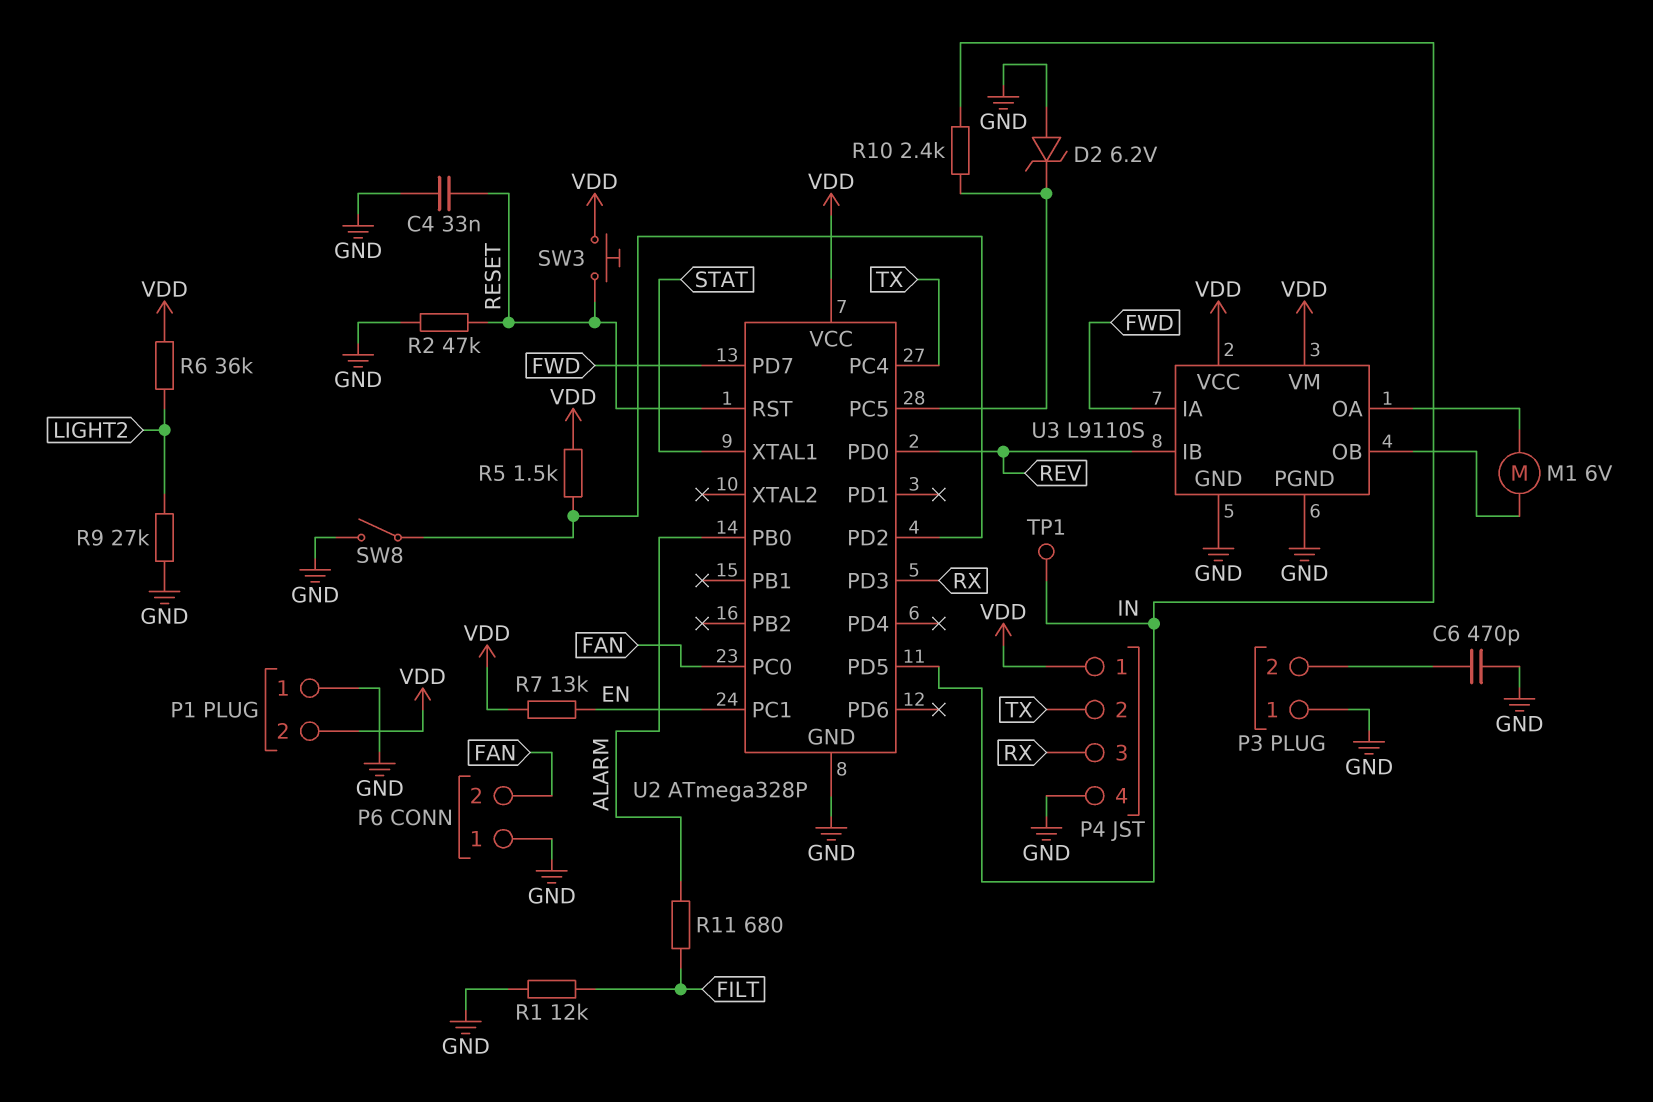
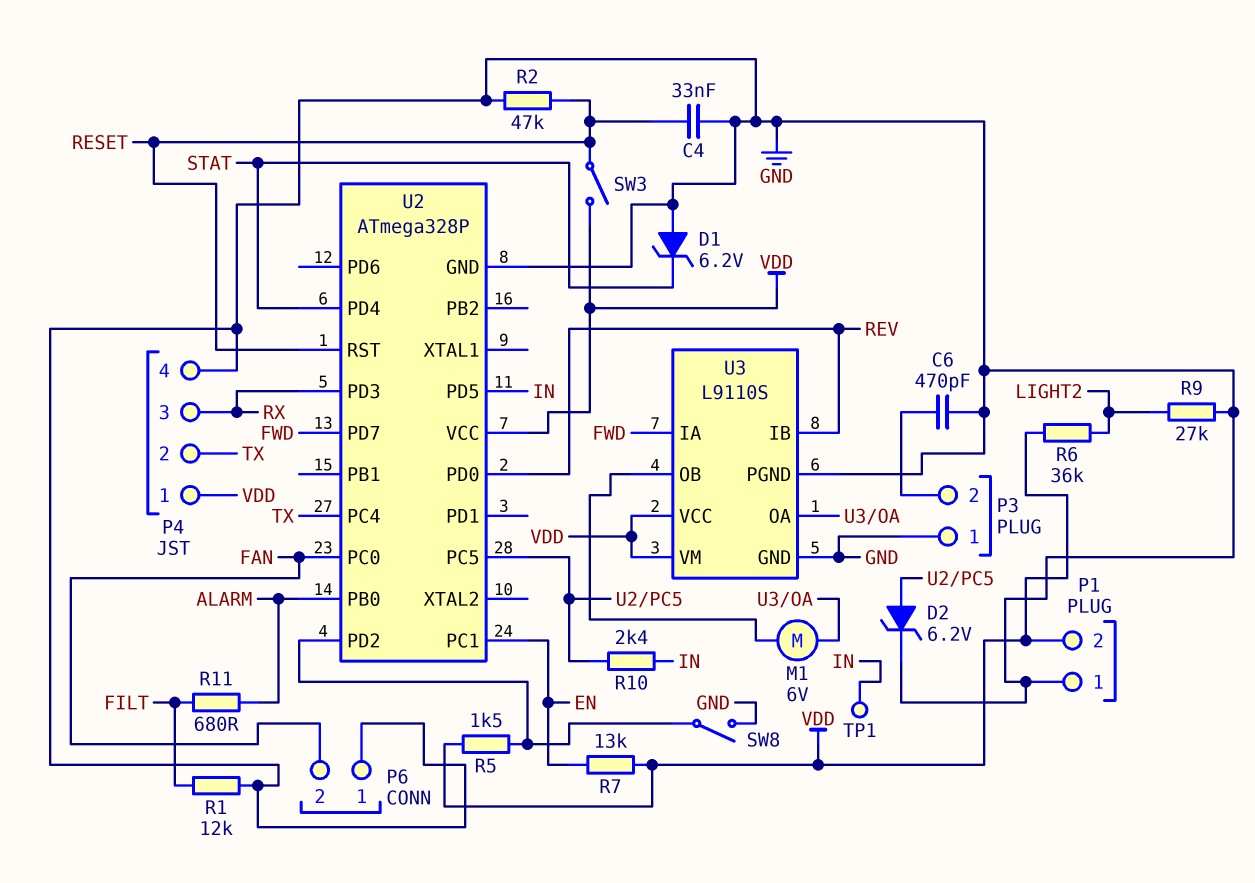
D1: none -> zener 6.2V (A GND, K STAT)
D2: zener 6.2V (A GND, K U2/PC5) -> zener 6.2V (A U2/PC5, K GND)
SW3: button (RESET, VDD) -> switch (RESET, VDD)
U2 pin PD4: none -> STAT
U2 pin XTAL1: STAT -> none

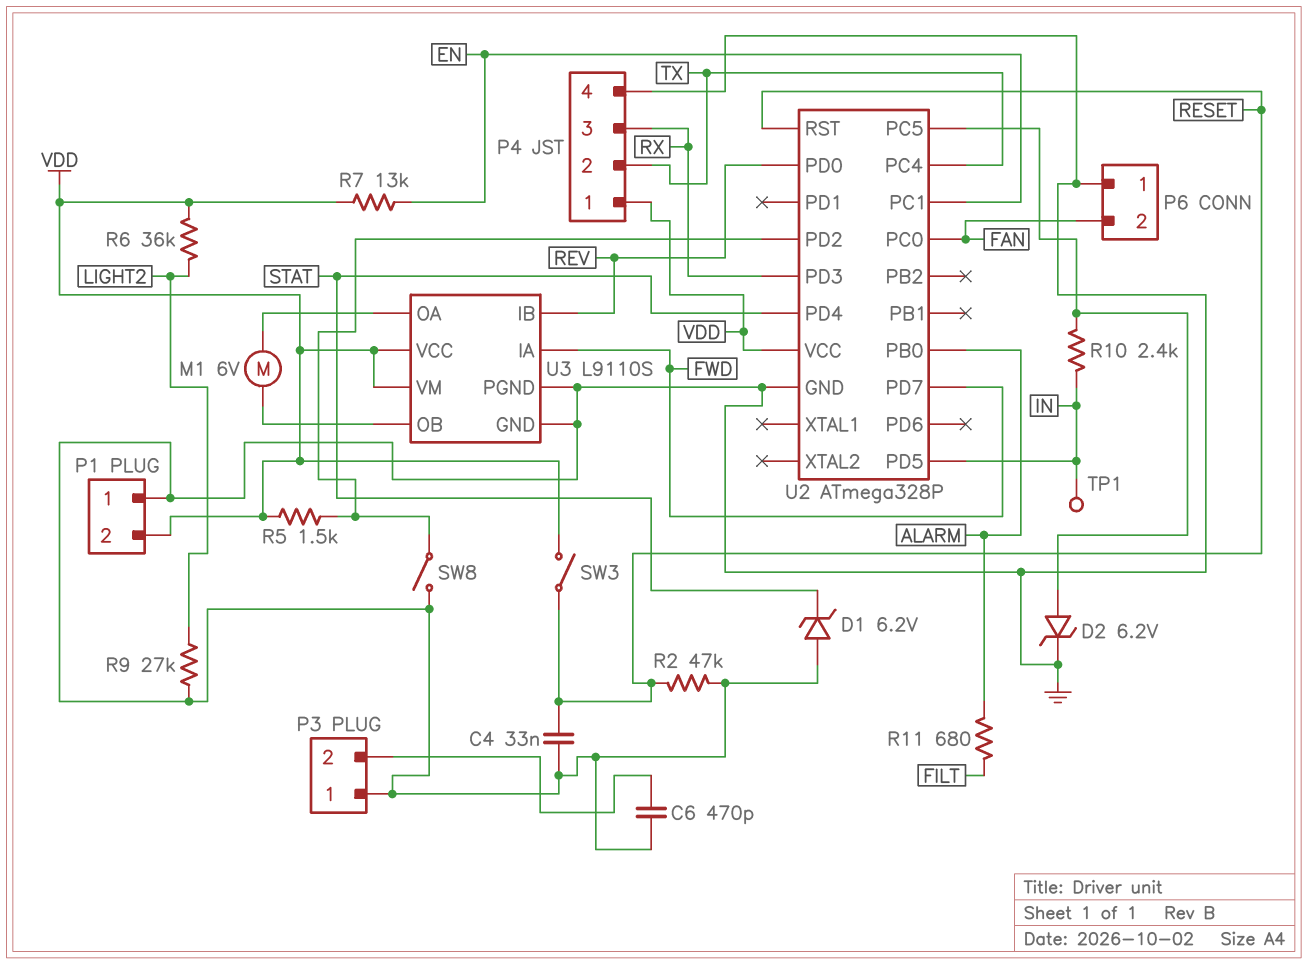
R1: 12k (FILT, GND) -> none

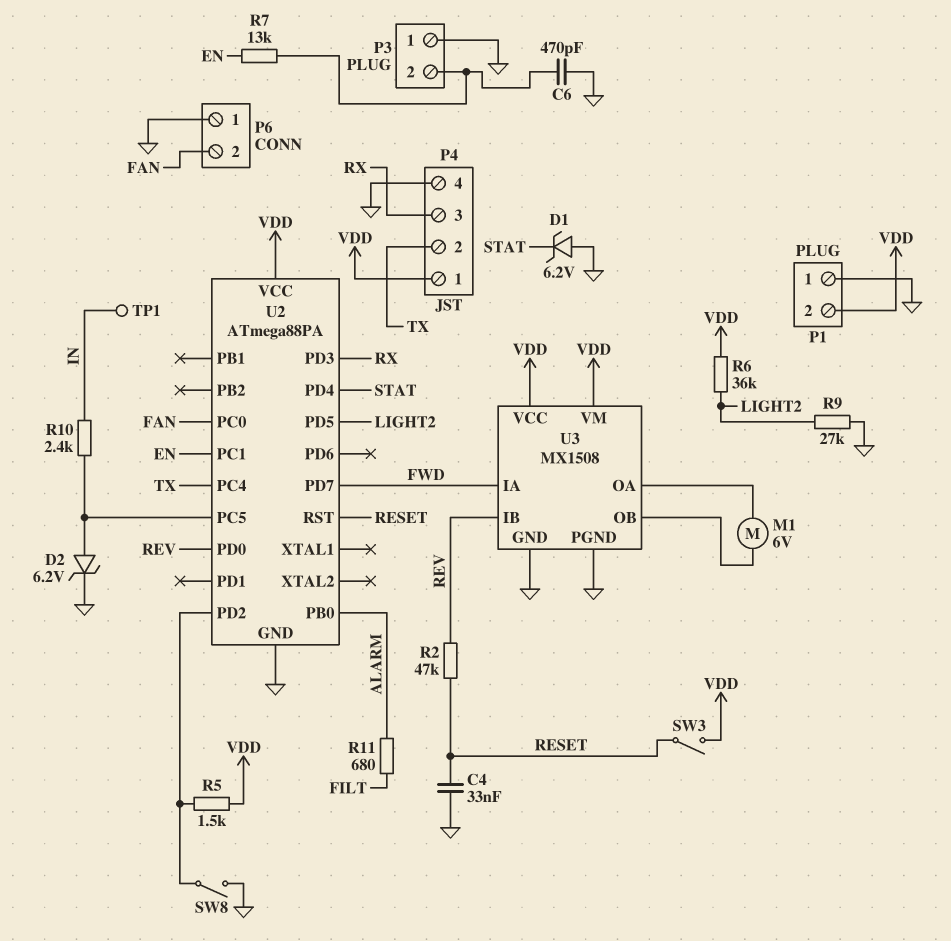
R2: 47k (GND, RESET) -> 47k (RESET, REV)
R7: 13k (EN, VDD) -> 13k (EN, P3/2)
U2: ATmega328P -> ATmega88PA
U2 pin PD5: IN -> LIGHT2
U3: L9110S -> MX1508

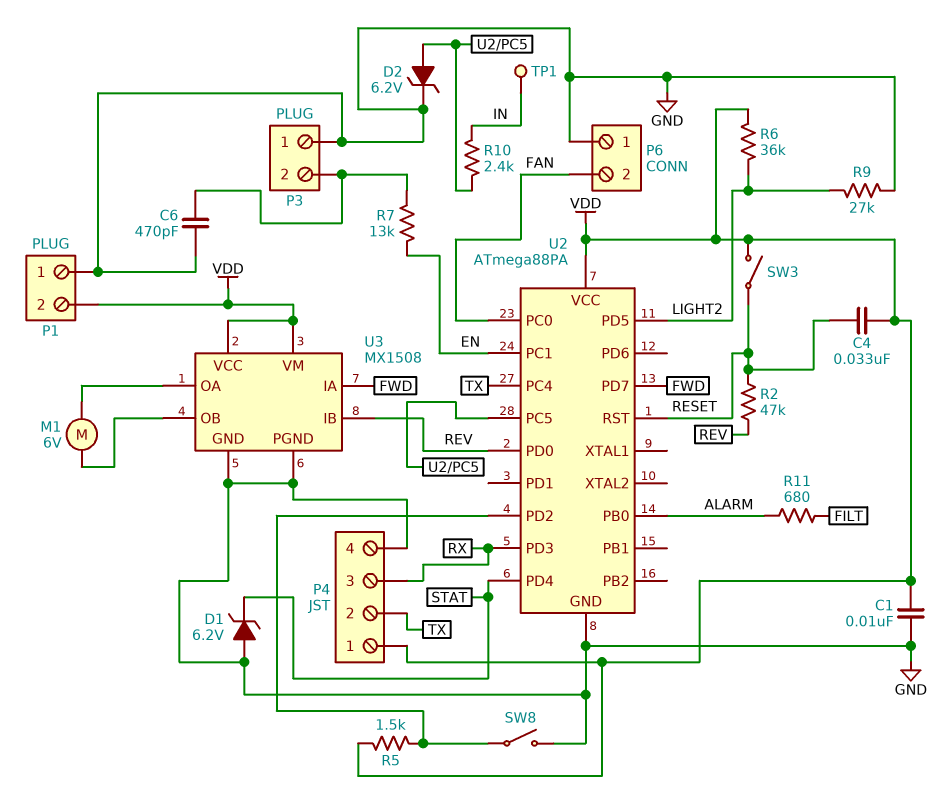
C1: none -> 10nF (GND, VDD)
C4: 33nF (GND, RESET) -> 33nF (RESET, VDD)

